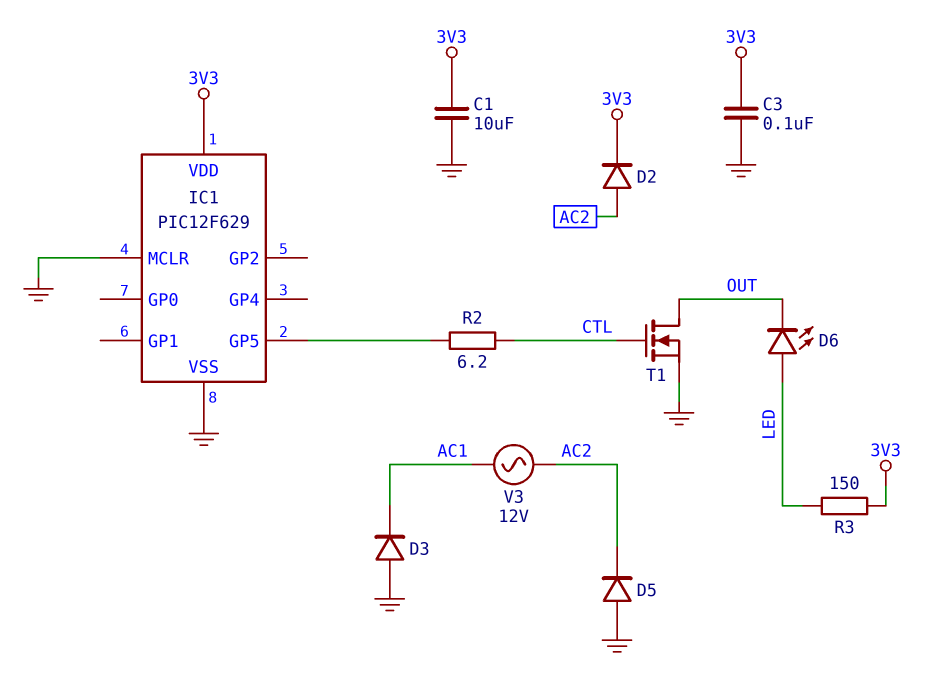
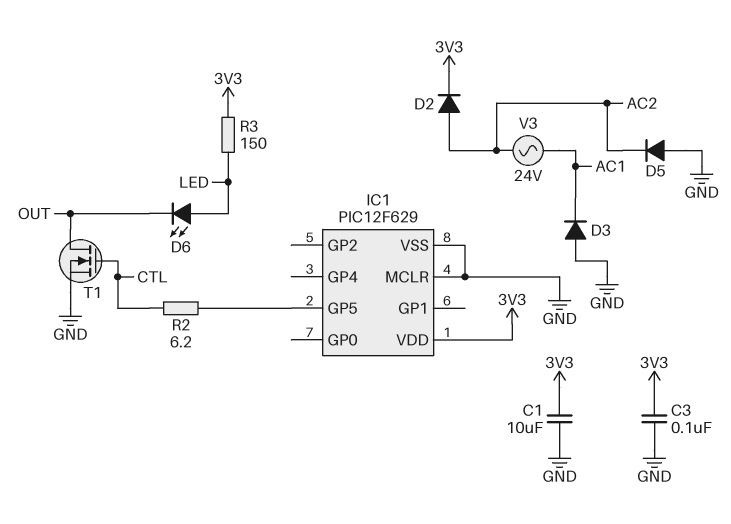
V3: AC 12V (AC1, AC2) -> AC 24V (AC1, AC2)

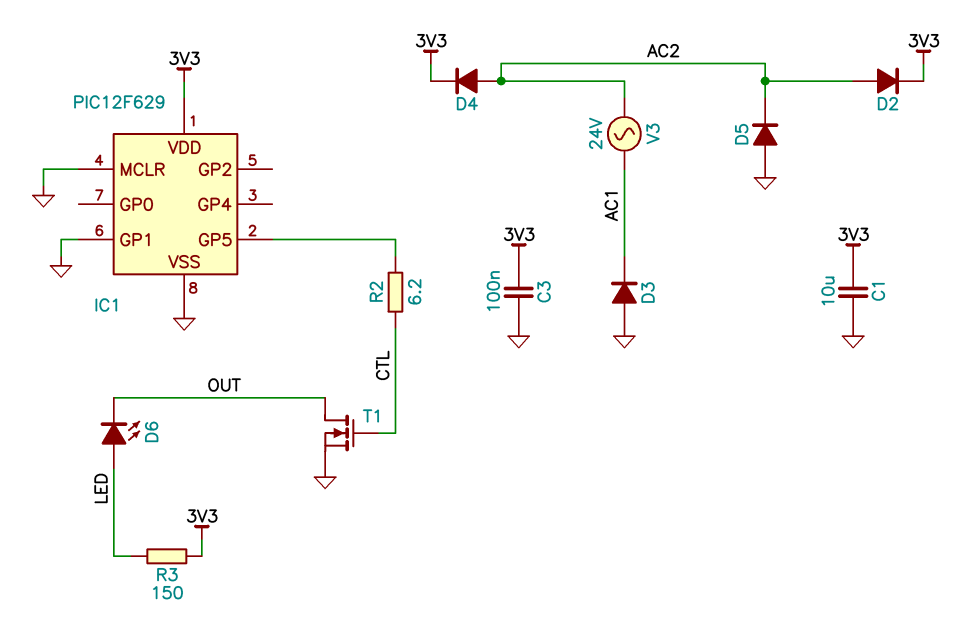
D4: none -> diode (A AC2, K 3V3)
IC1 pin GP1: none -> GND

